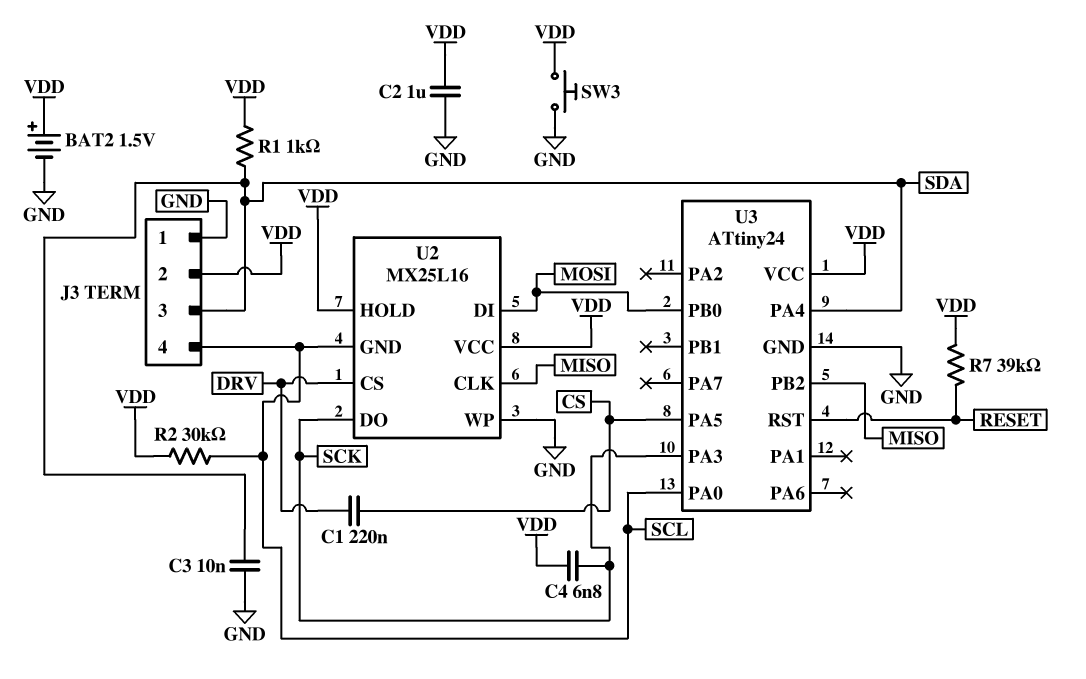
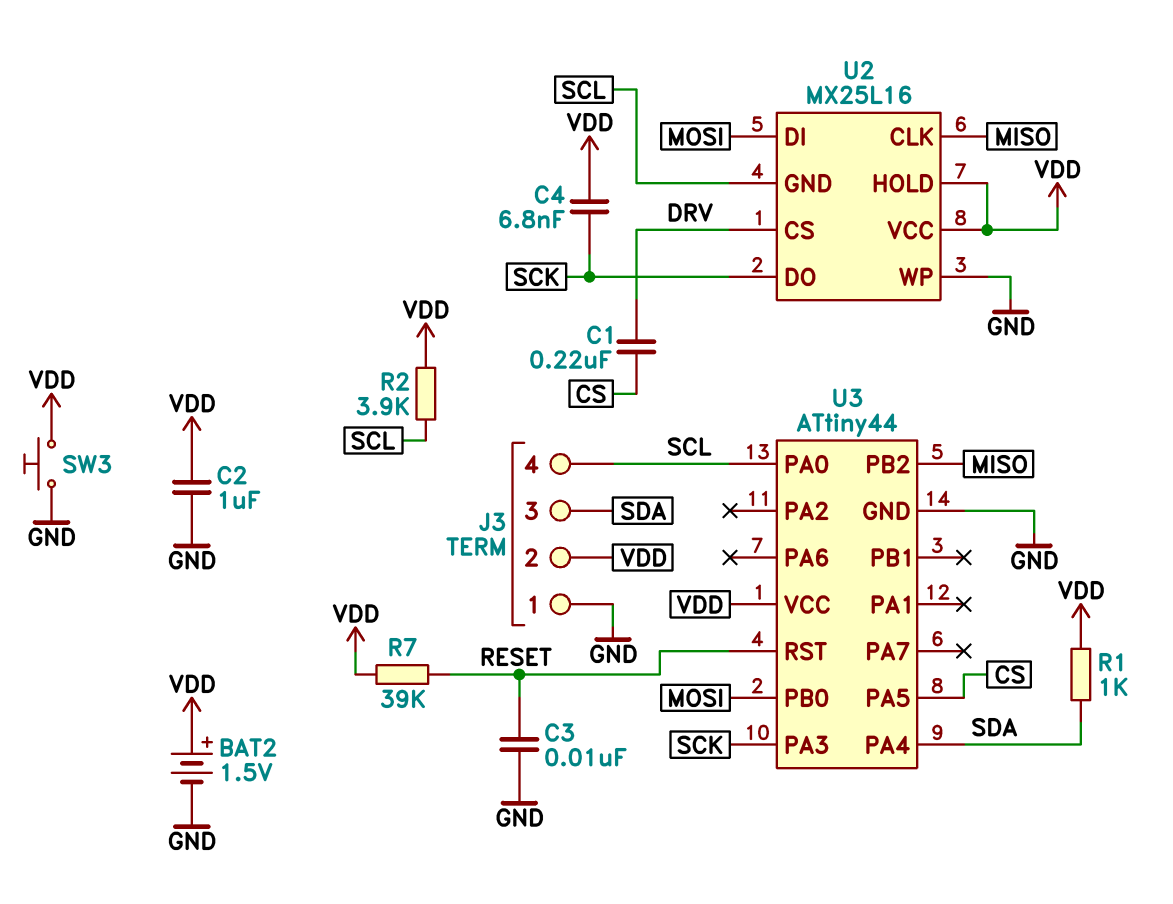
C3: 10nF (GND, SDA) -> 10nF (GND, RESET)
R2: 30k (SCL, VDD) -> 3.9k (SCL, VDD)
U3: ATtiny24 -> ATtiny44

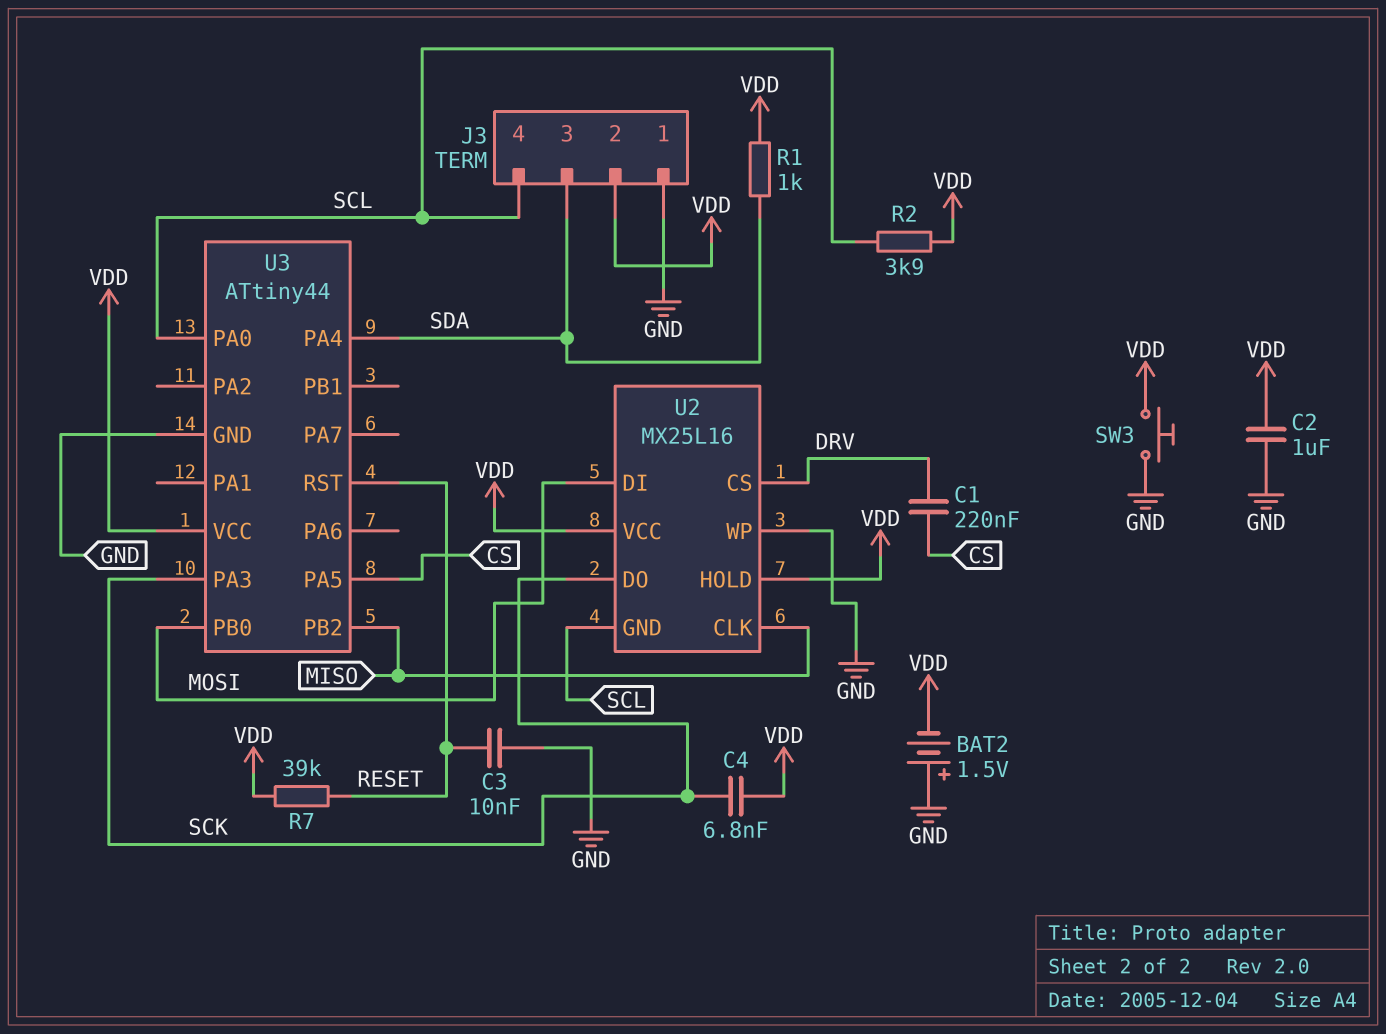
BAT2: 1.5V (plus VDD, minus GND) -> 1.5V (plus GND, minus VDD)

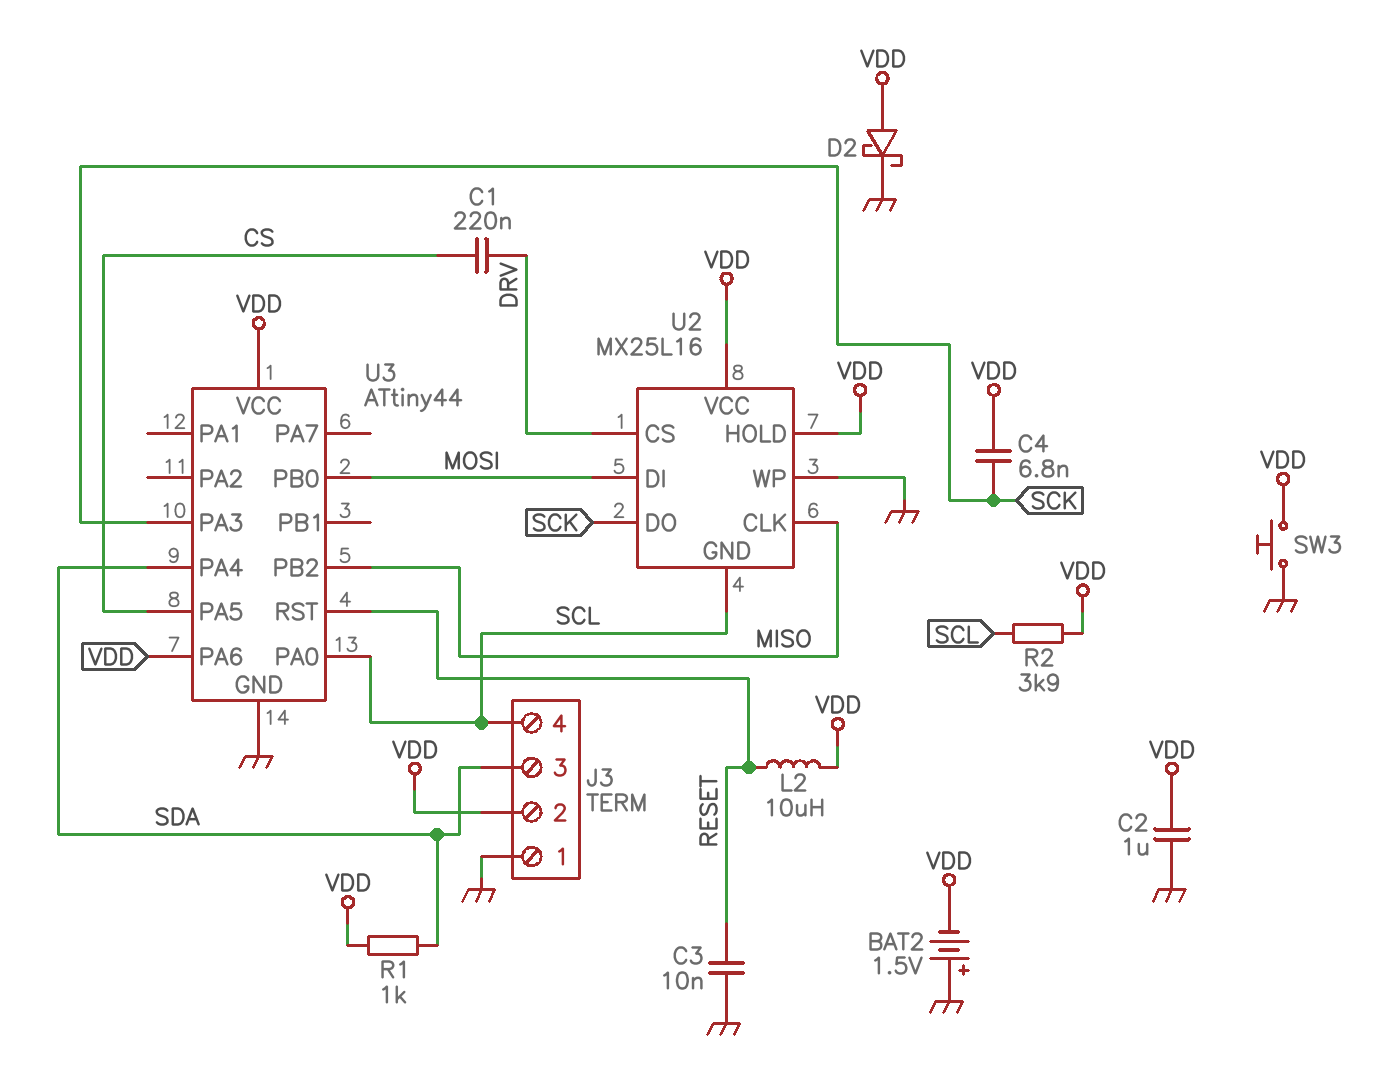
D2: none -> schottky (A VDD, K GND)
L2: none -> 10uH (RESET, VDD)
R7: 39k (RESET, VDD) -> none
U3 pin PA6: none -> VDD

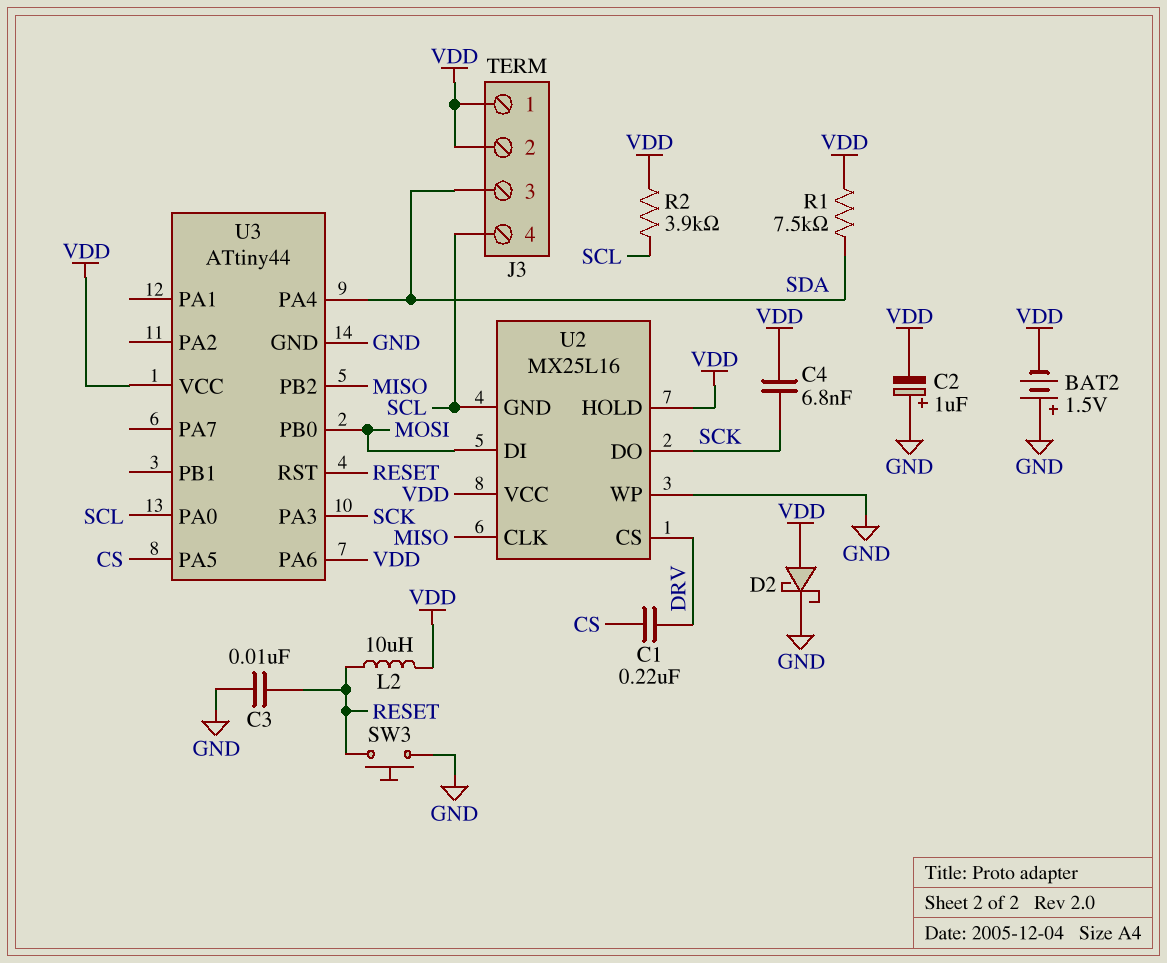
C2: 1uF (GND, VDD) -> 1uF (plus GND, minus VDD)
J3 pin 1: GND -> VDD
R1: 1k (SDA, VDD) -> 7.5k (SDA, VDD)
SW3: button (GND, VDD) -> button (GND, RESET)

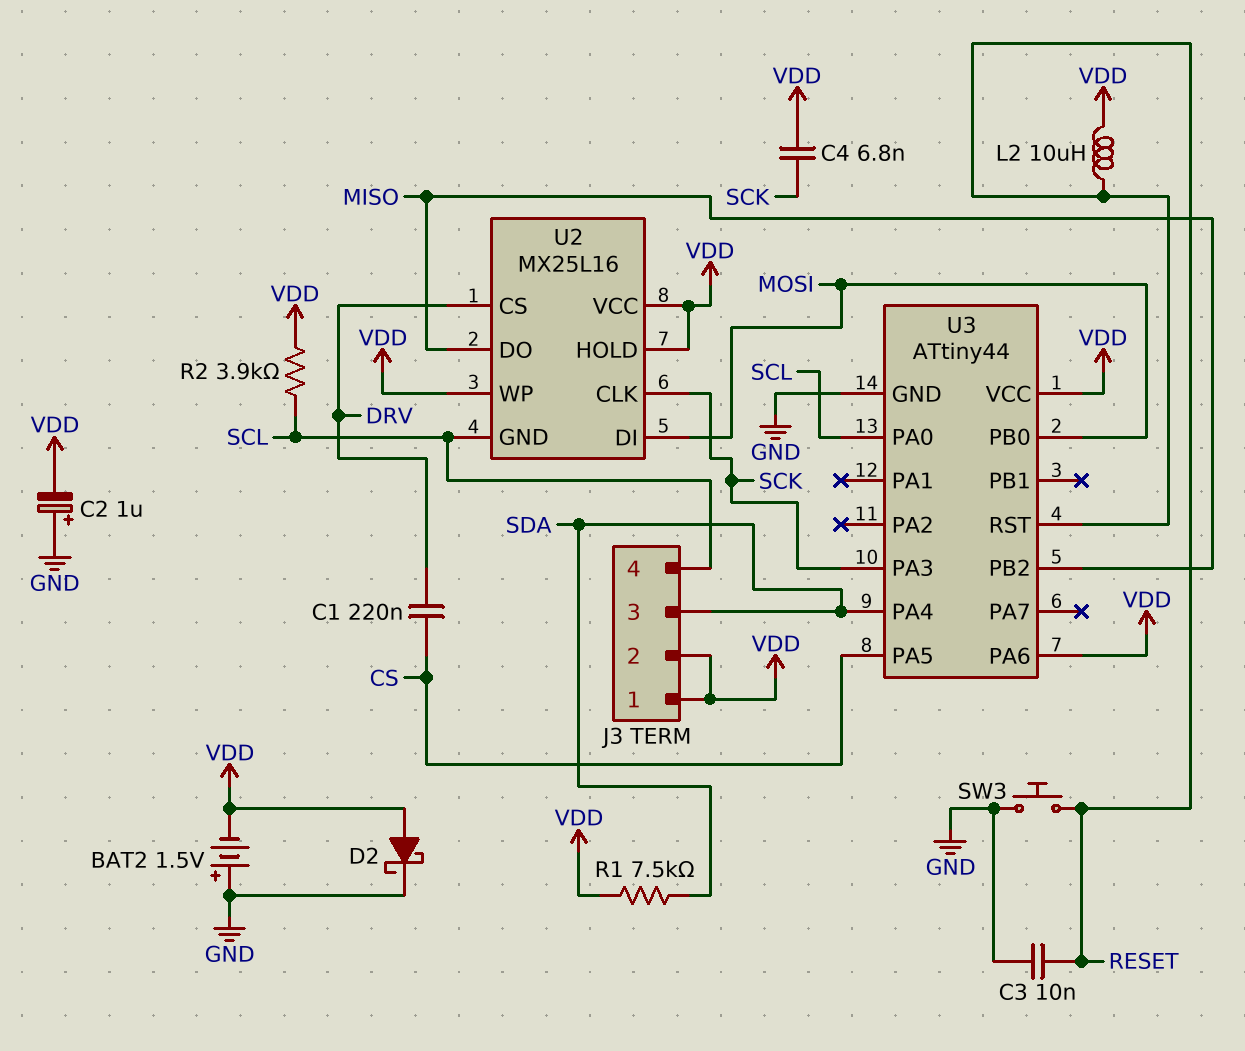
U2 pin CLK: MISO -> SCK
U2 pin DO: SCK -> MISO
U2 pin WP: GND -> VDD

